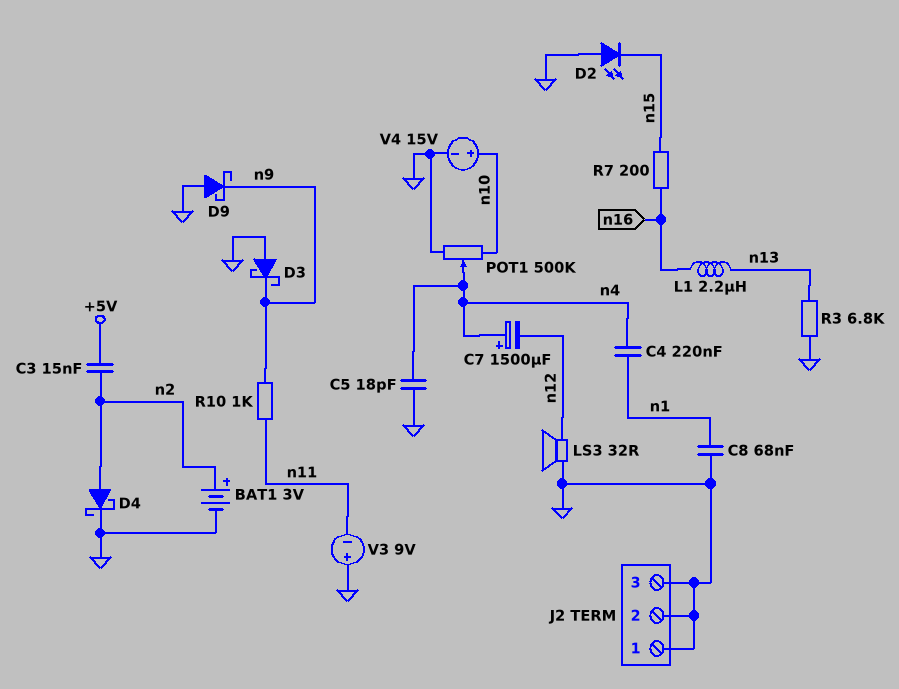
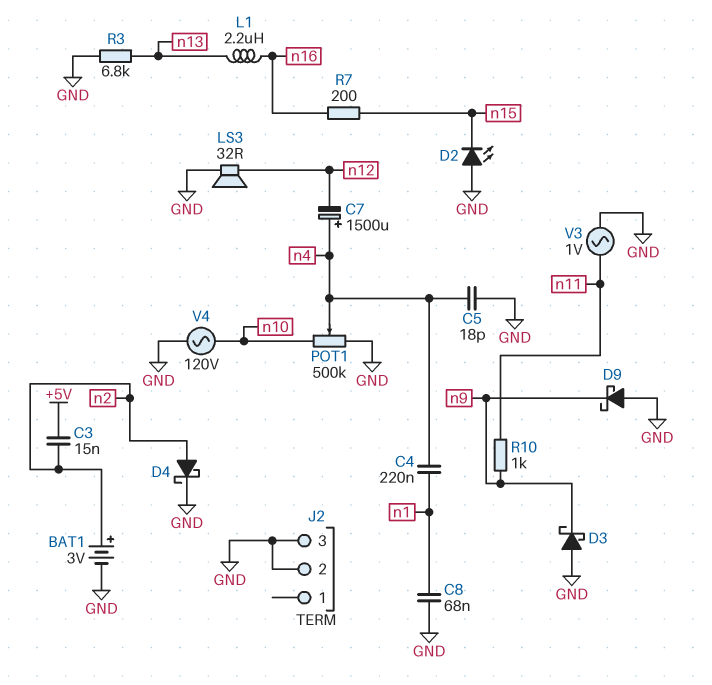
J2 pin 1: GND -> none
V3: 9V (plus GND, minus n11) -> AC 1V (GND, n11)
V4: 15V (plus n10, minus GND) -> AC 120V (GND, n10)

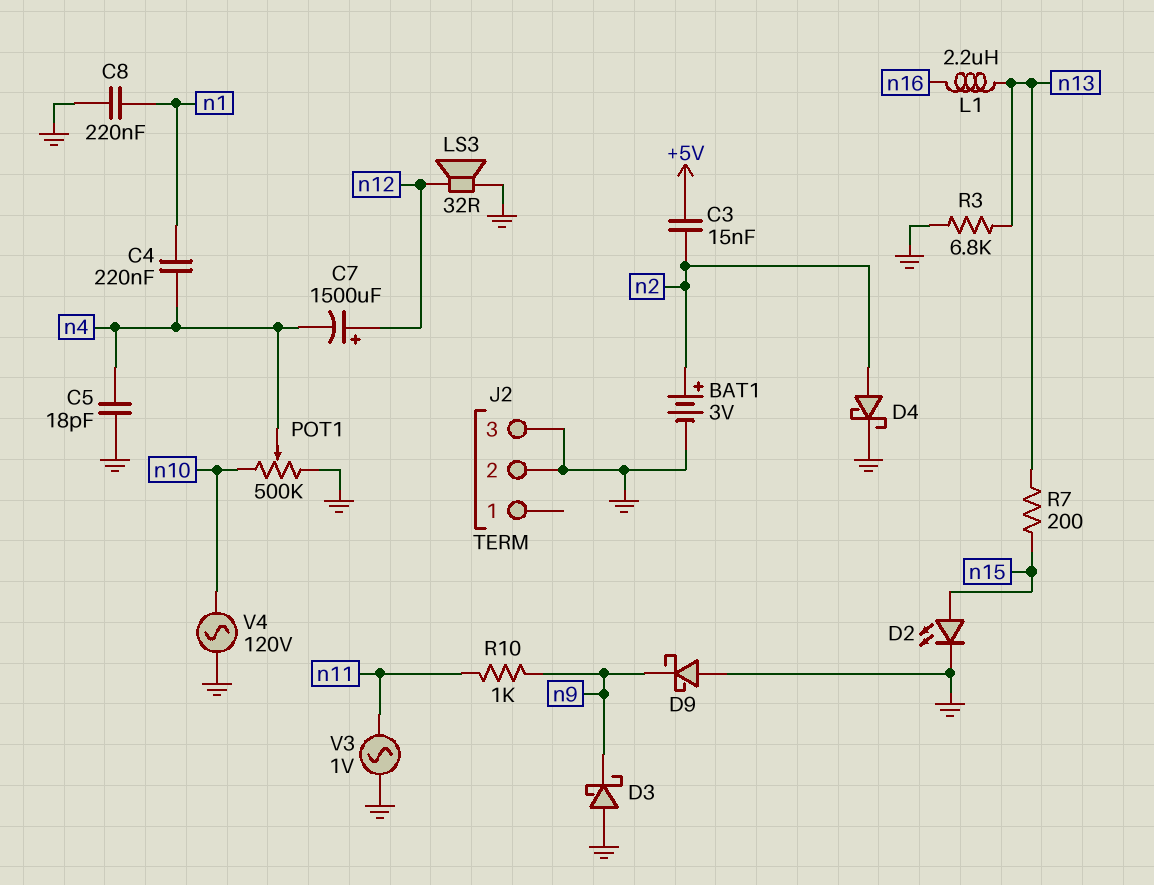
C7: 1500uF (plus n4, minus n12) -> 1500uF (plus n12, minus n4)
C8: 68nF (GND, n1) -> 220nF (GND, n1)
D2: LED (A GND, K n15) -> LED (A n15, K GND)
R7: 200 (n15, n16) -> 200 (n13, n15)

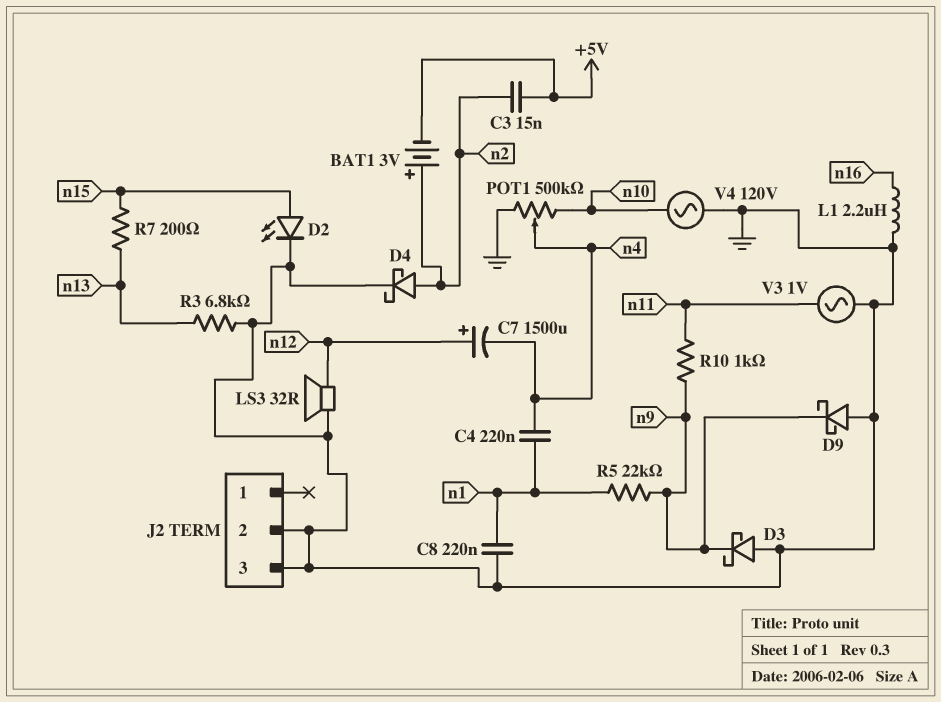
BAT1: 3V (plus n2, minus GND) -> 3V (plus n2, minus +5V)
C5: 18pF (GND, n4) -> none
L1: 2.2uH (n13, n16) -> 2.2uH (GND, n16)
R5: none -> 22k (n1, n9)

